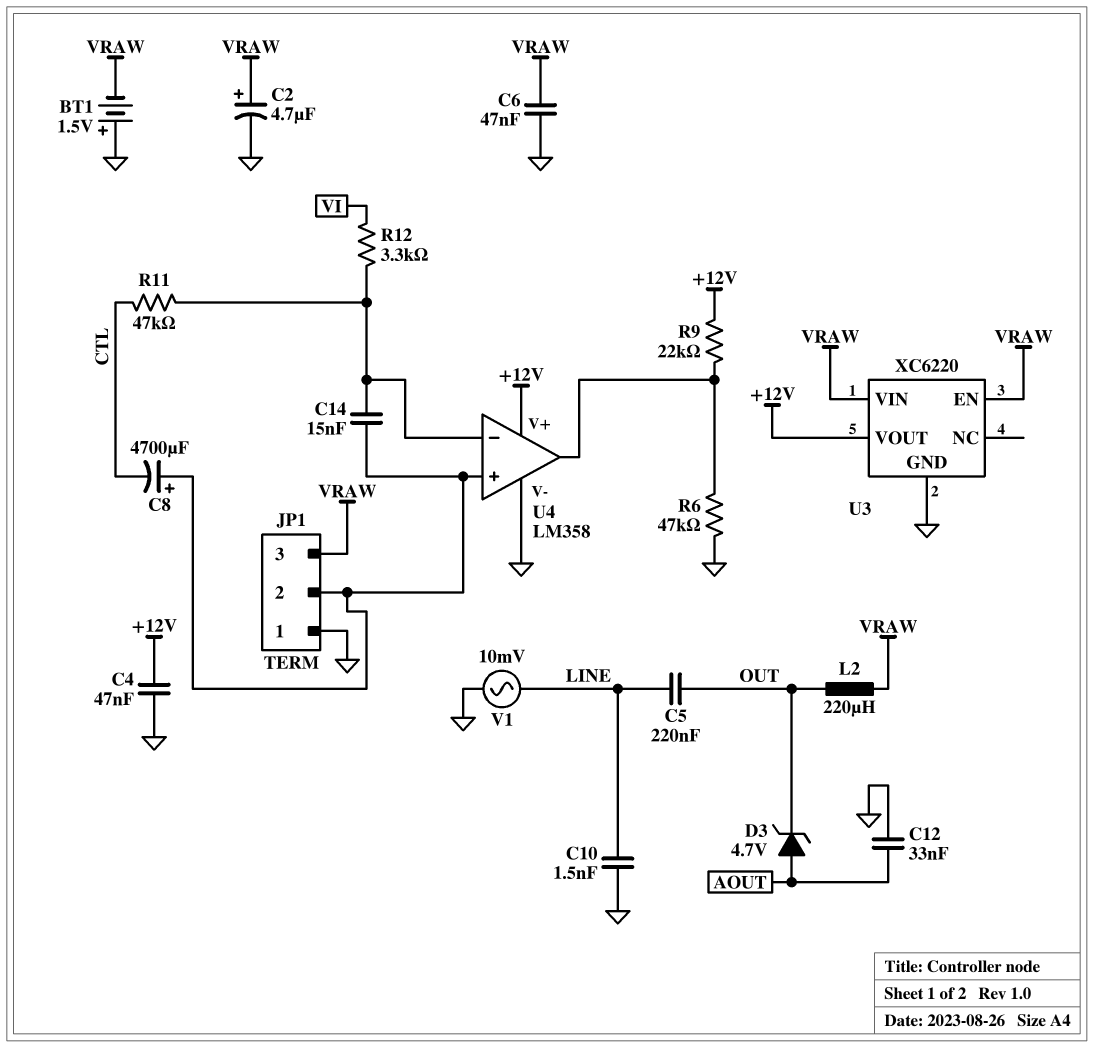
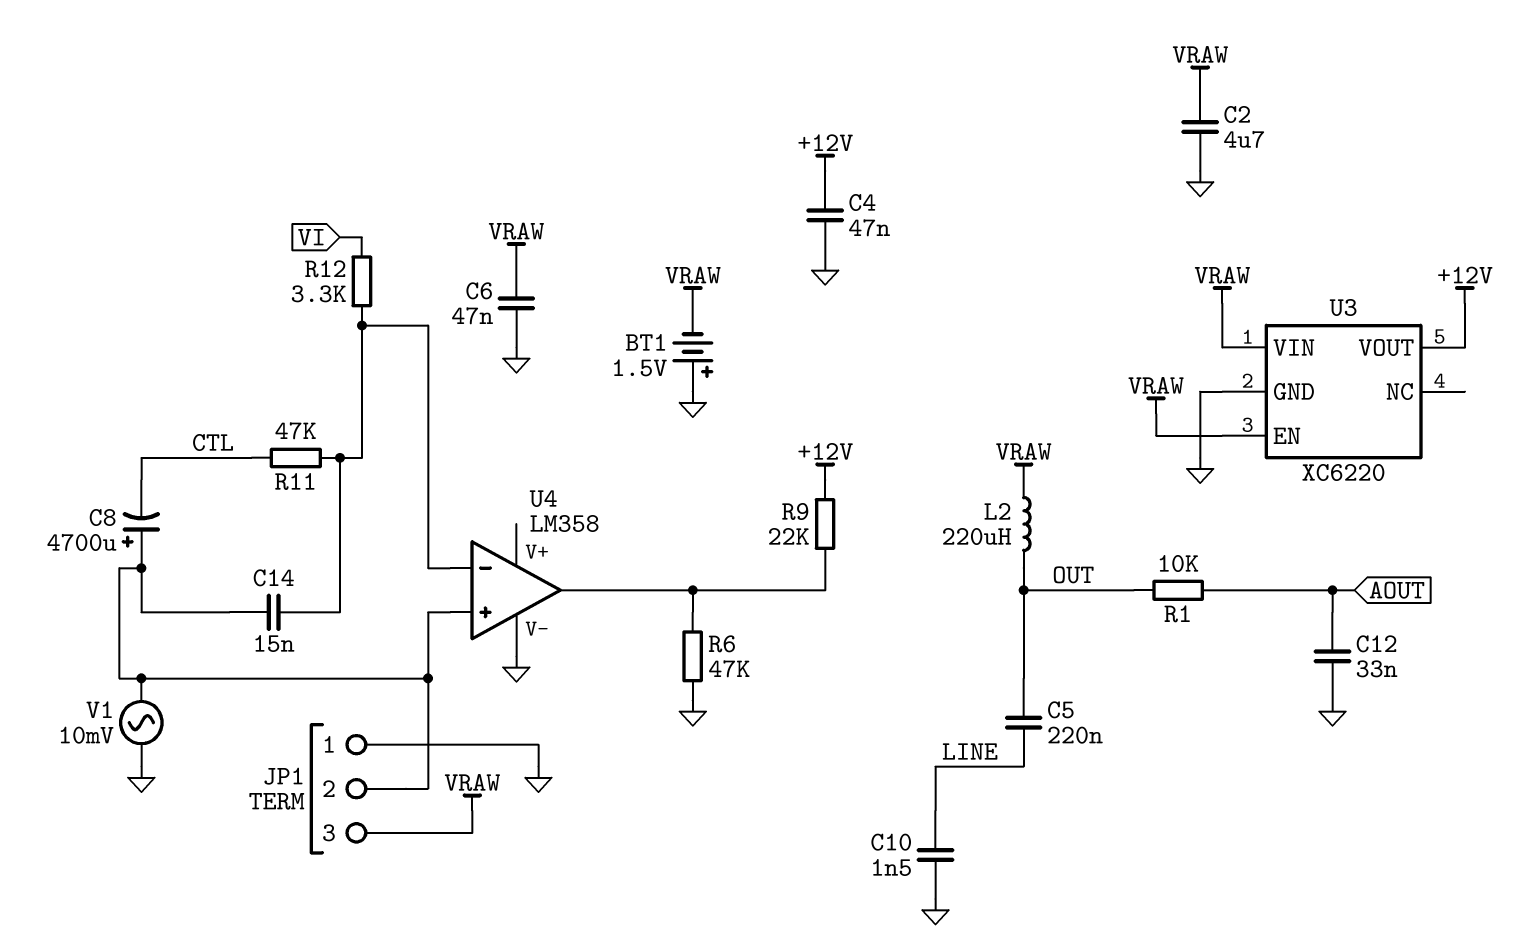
C2: 4.7uF (plus VRAW, minus GND) -> 4.7uF (GND, VRAW)
D3: zener 4.7V (A AOUT, K OUT) -> none
R1: none -> 10k (AOUT, OUT)
U4 pin V+: +12V -> none
V1: AC 10mV (GND, LINE) -> AC 10mV (GND, JP1/2)

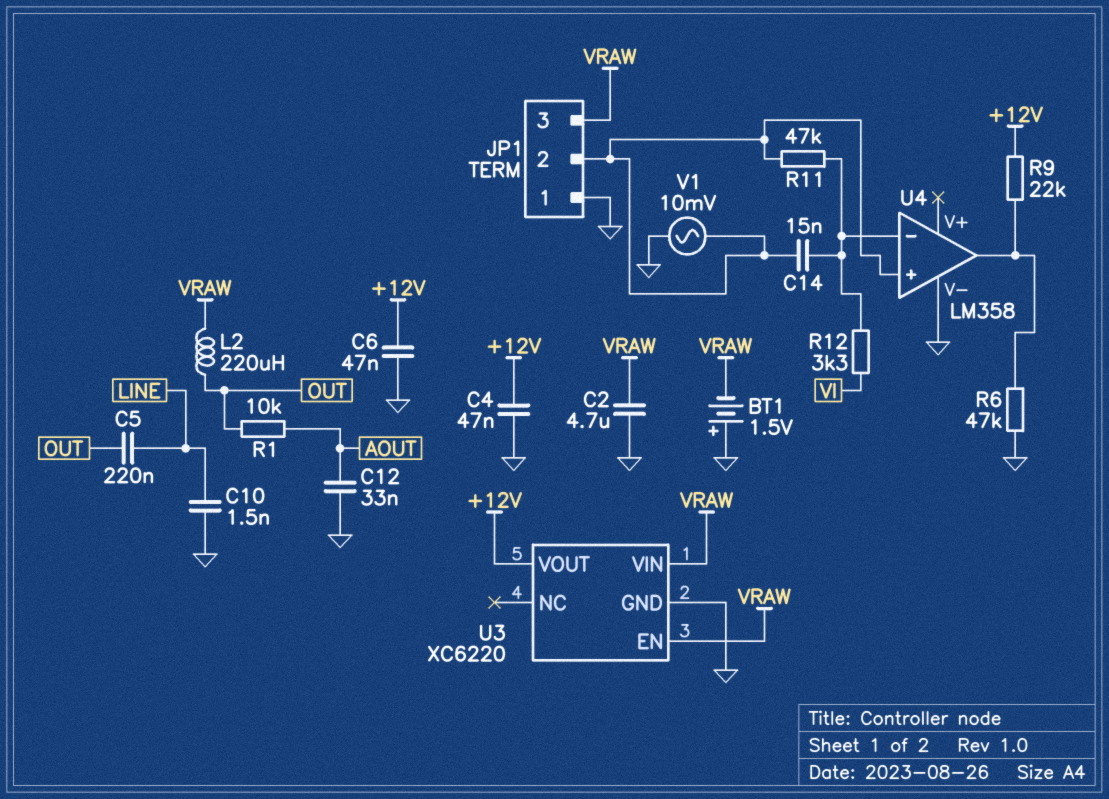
C6: 47nF (GND, VRAW) -> 47nF (+12V, GND)
C8: 4700uF (plus JP1/2, minus CTL) -> none
R11: 47k (CTL, U4/in-) -> 47k (JP1/2, U4/in-)

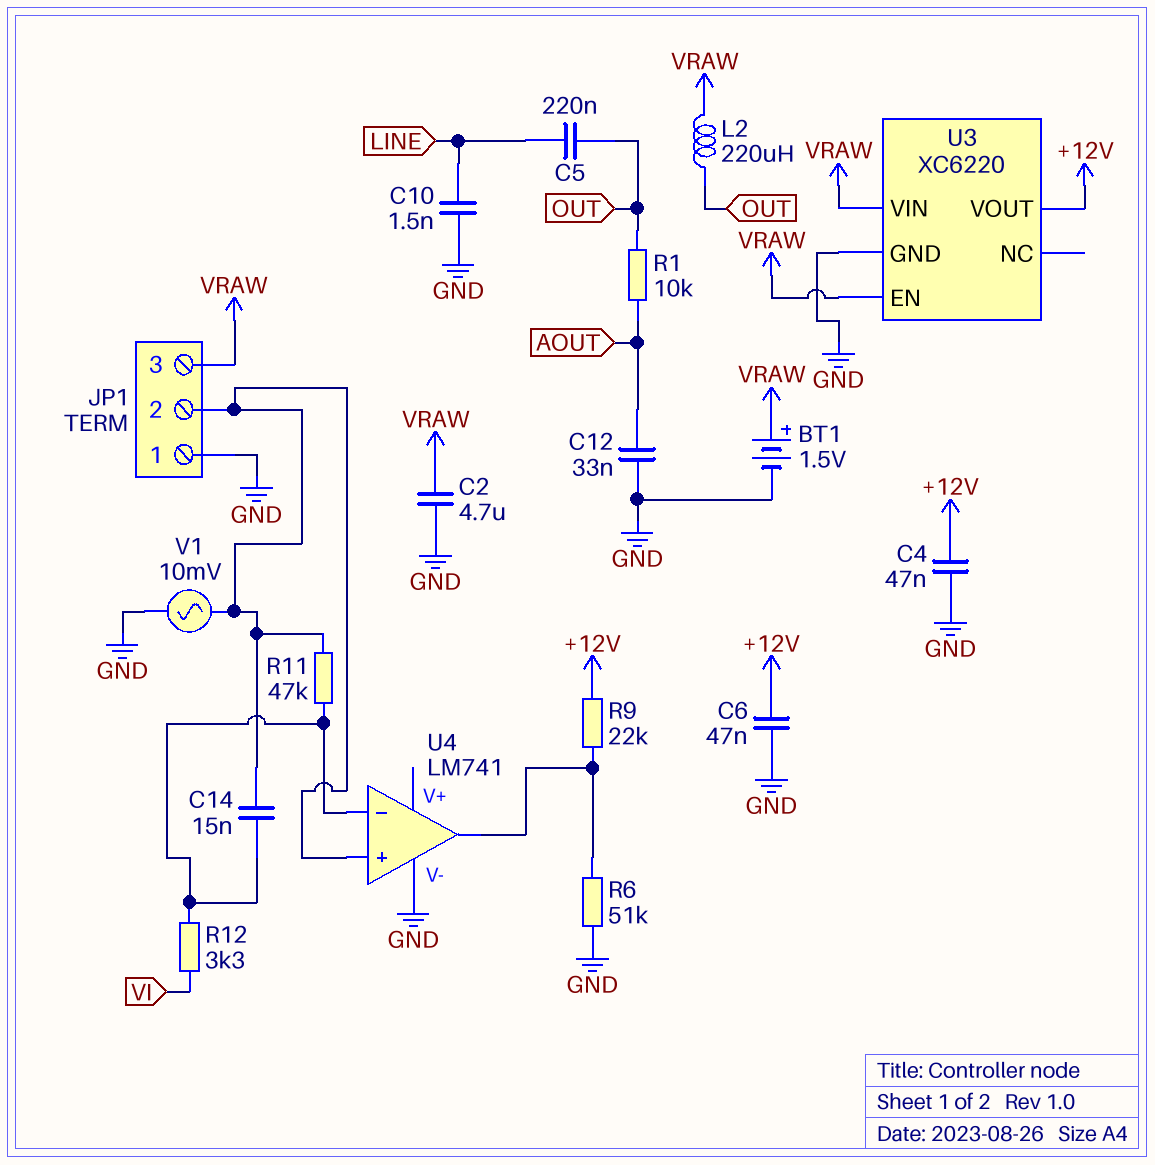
BT1: 1.5V (plus GND, minus VRAW) -> 1.5V (plus VRAW, minus GND)
R6: 47k (GND, U4/out) -> 51k (GND, U4/out)
U4: LM358 -> LM741

